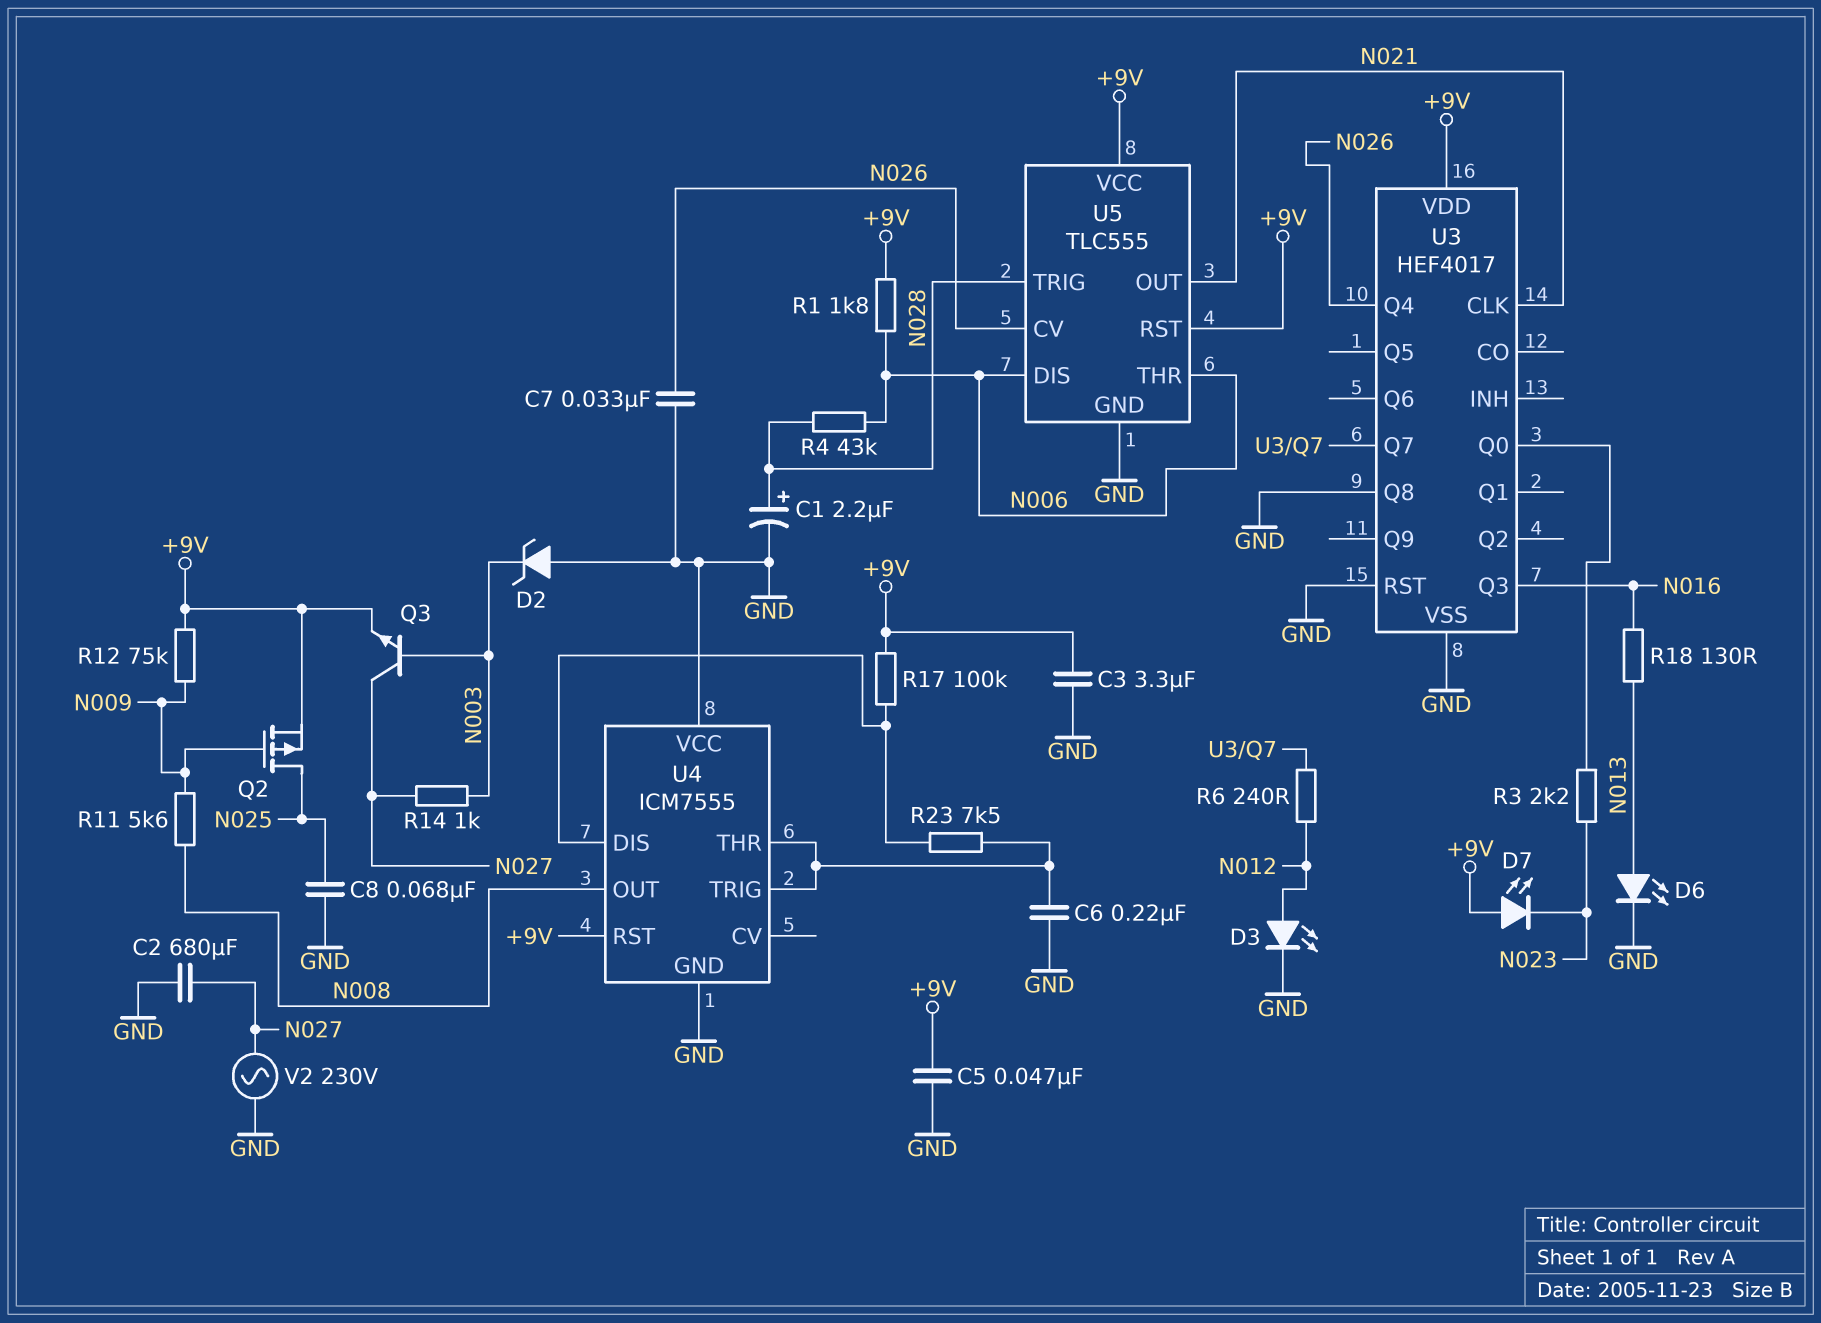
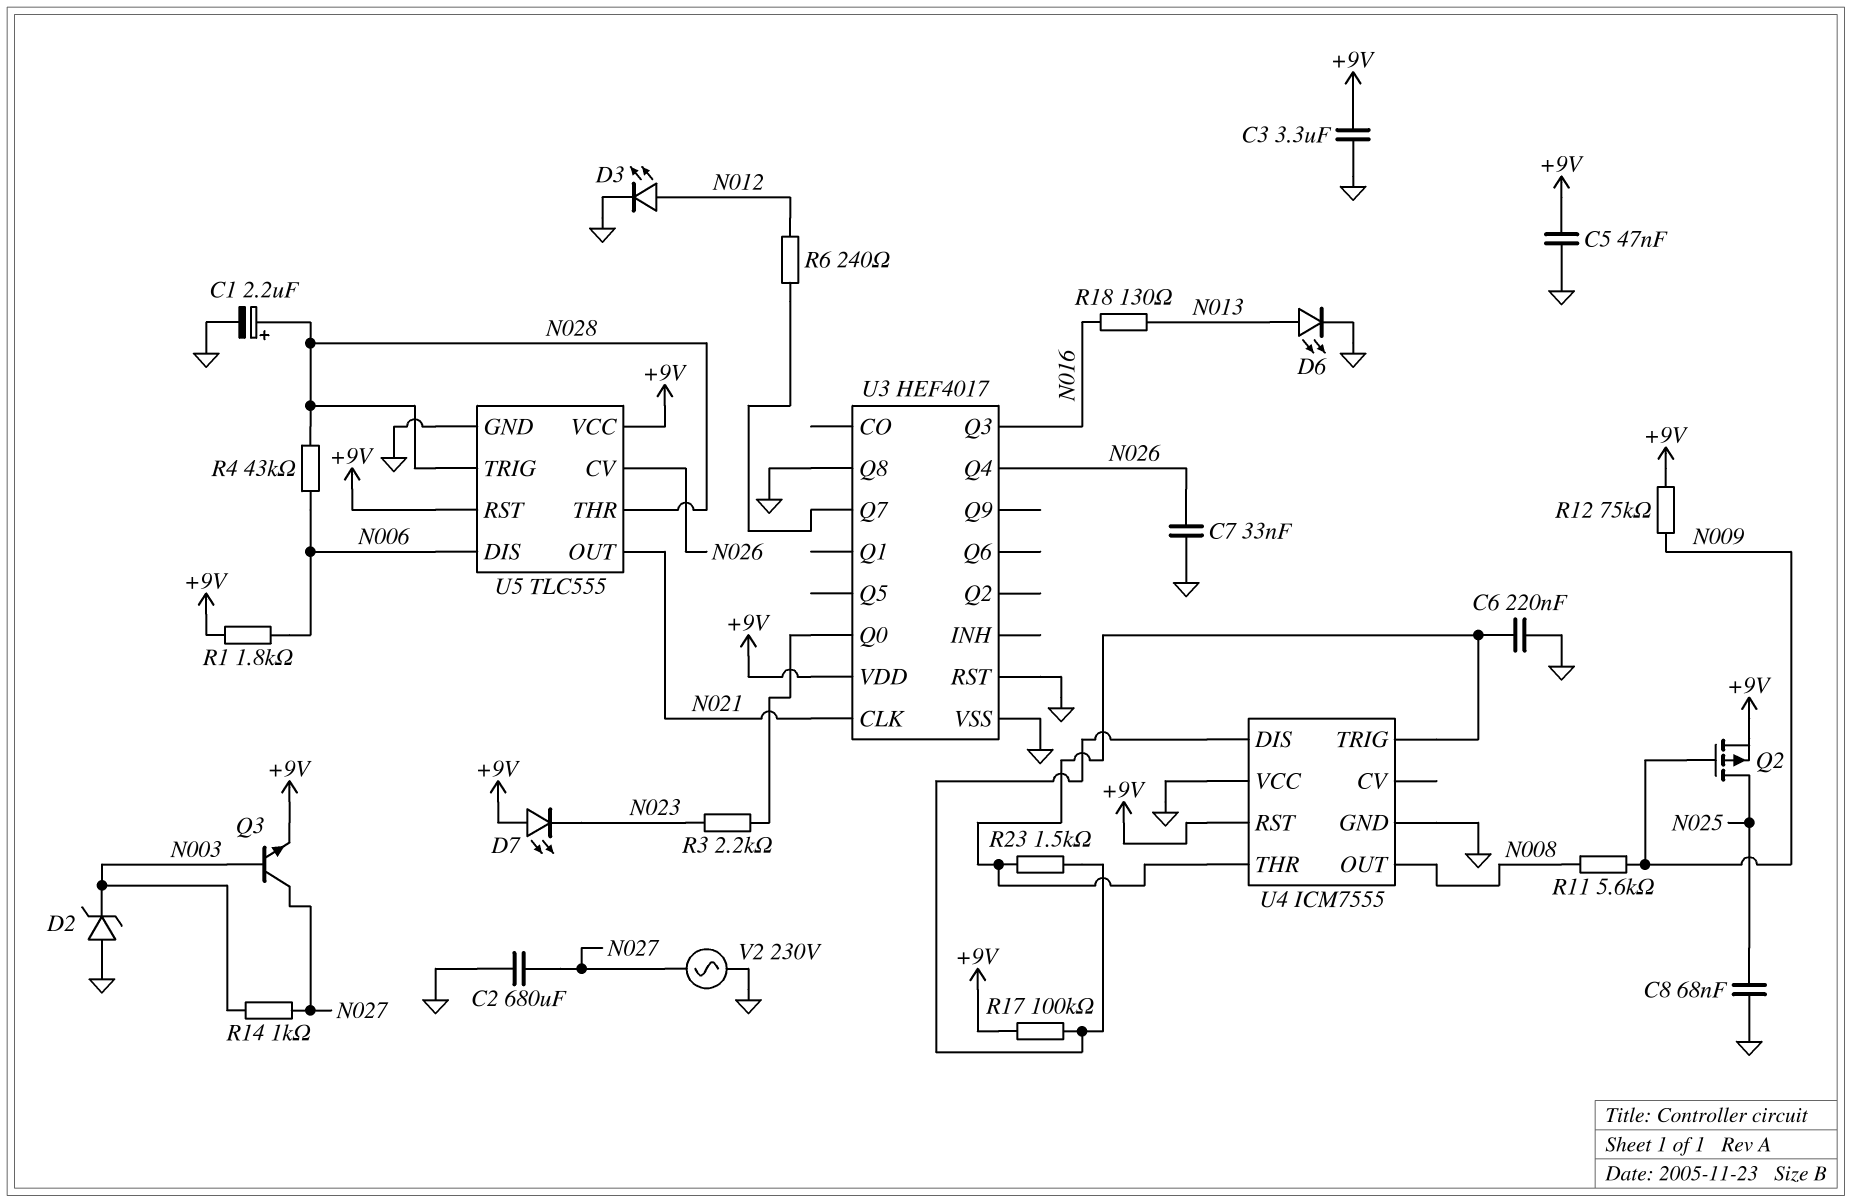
R23: 7.5k (U4/DIS, U4/THR) -> 1.5k (U4/DIS, U4/THR)
U5 pin THR: N006 -> N028

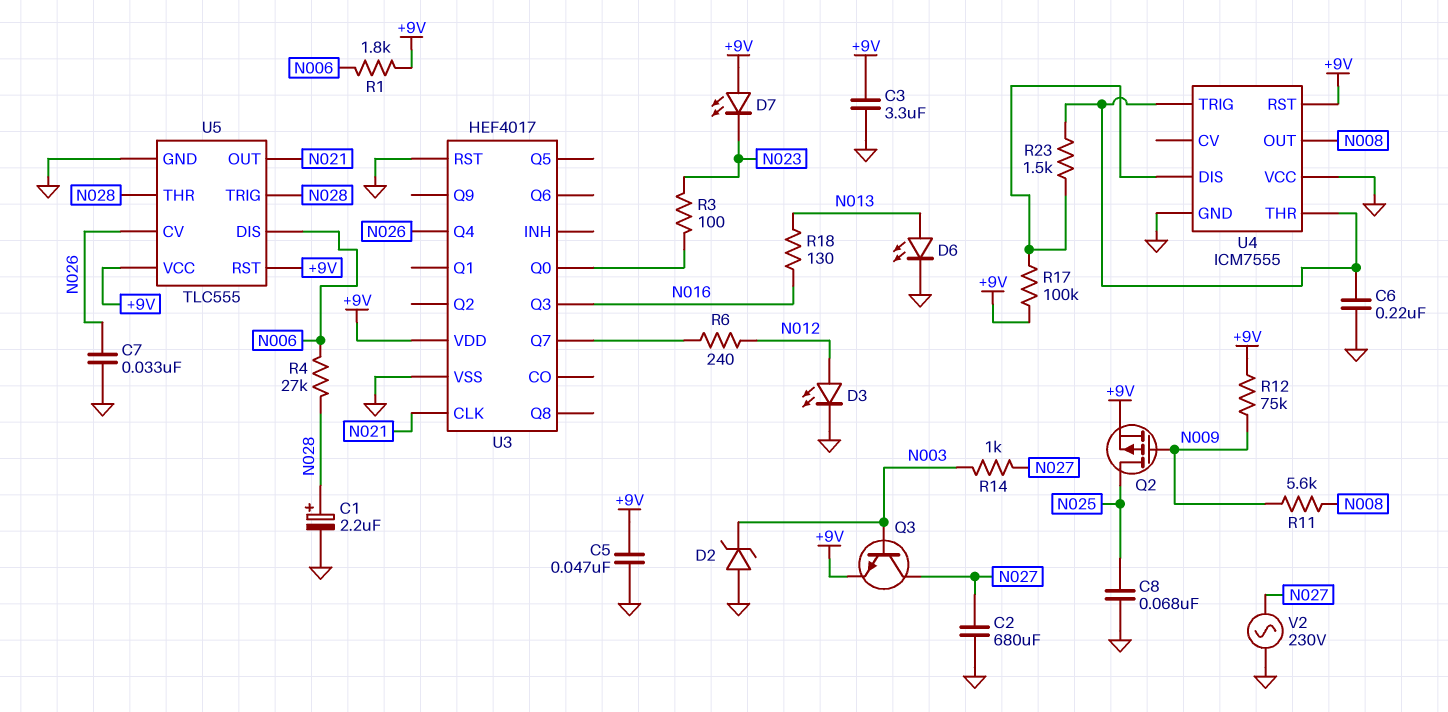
R3: 2.2k (N023, U3/Q0) -> 100 (N023, U3/Q0)
R4: 43k (N006, N028) -> 27k (N006, N028)
U3 pin Q8: GND -> none

